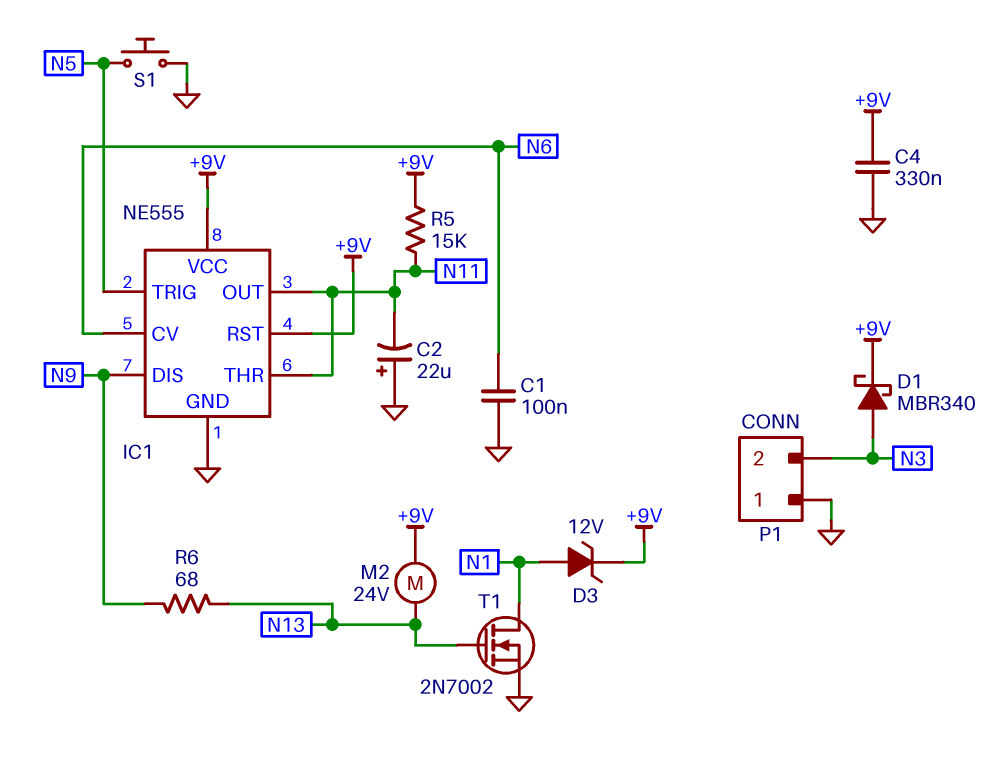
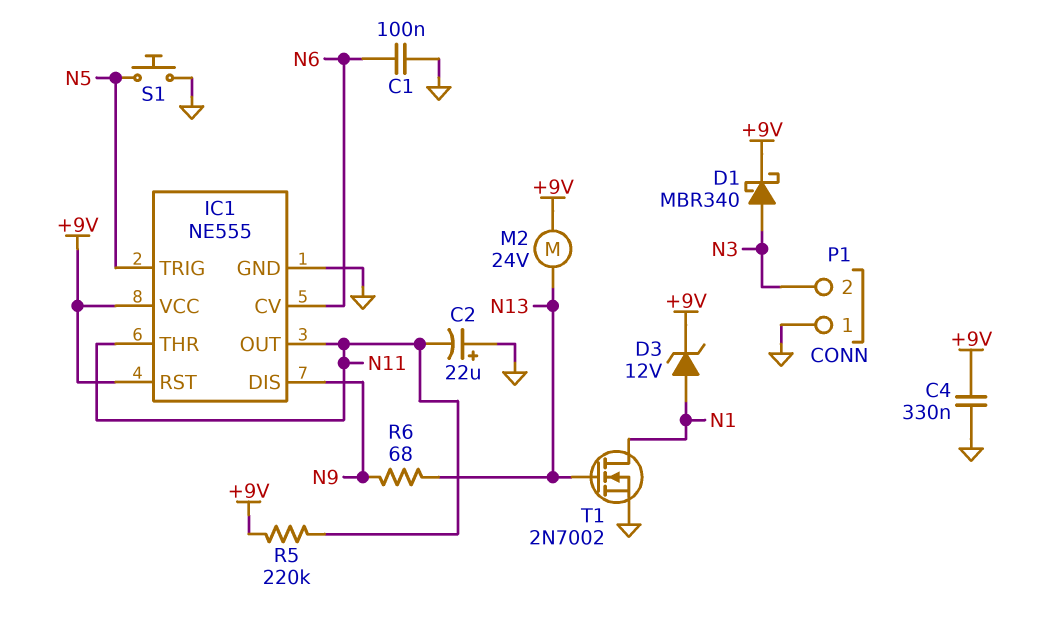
R5: 15k (+9V, N11) -> 220k (+9V, N11)

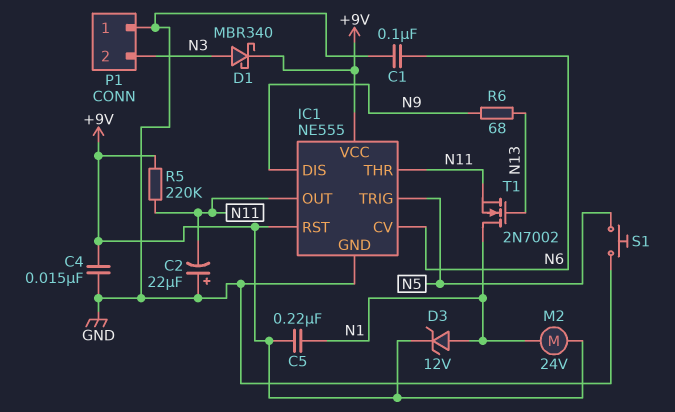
C4: 330nF (+9V, GND) -> 15nF (+9V, GND)
C5: none -> 220nF (+9V, N1)
M2: motor 24V (+9V, N13) -> motor 24V (+9V, N1)
T1: NMOS 2N7002 (G N13, D N1, S GND) -> NMOS 2N7002 (G N13, D N1, S N11)

